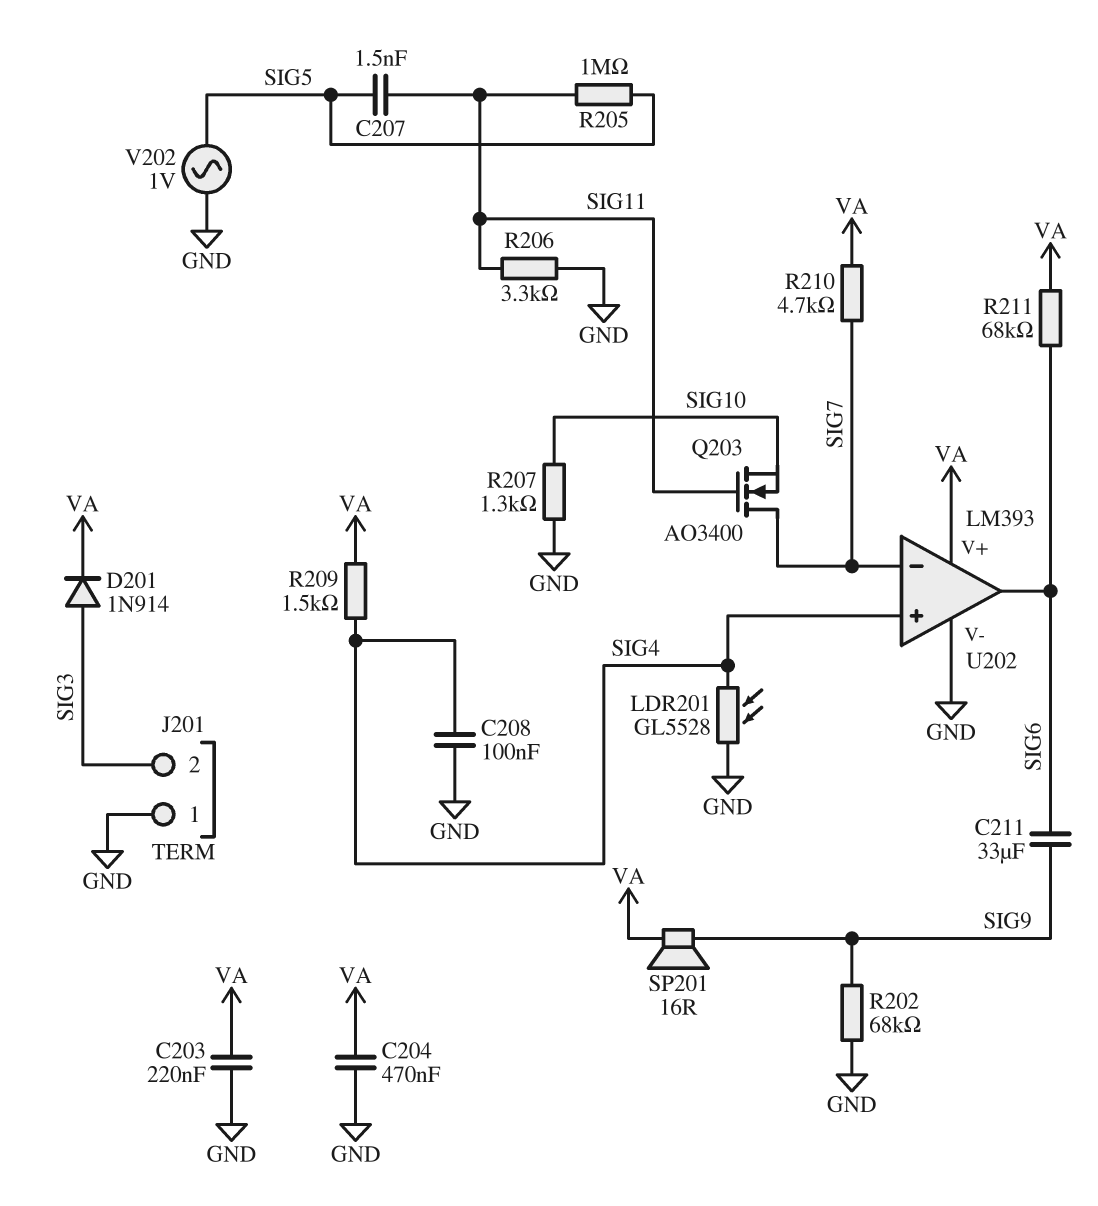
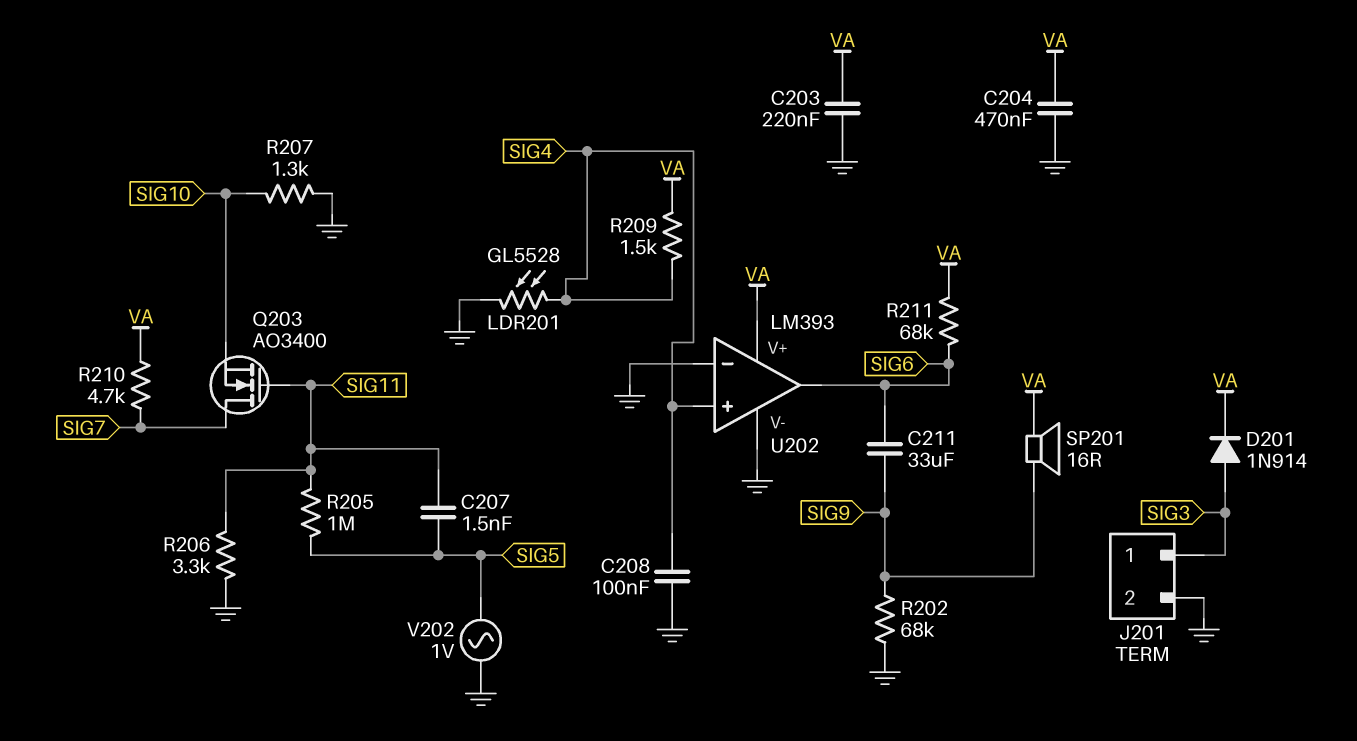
J201 pin 1: GND -> SIG3
J201 pin 2: SIG3 -> GND
U202 pin in-: SIG7 -> GND

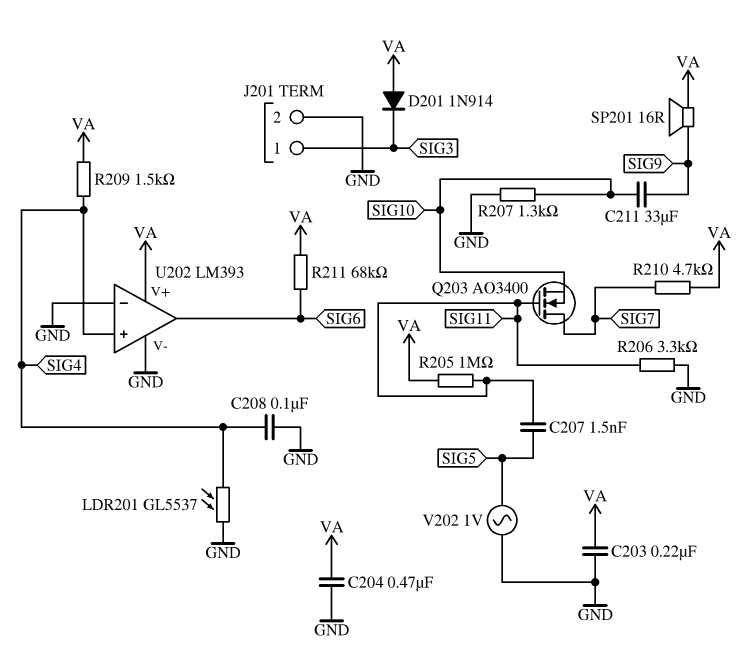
C211: 33uF (SIG6, SIG9) -> 33uF (SIG9, SIG10)
D201: diode 1N914 (A SIG3, K VA) -> diode 1N914 (A VA, K SIG3)
LDR201: GL5528 (GND, SIG4) -> GL5537 (GND, SIG4)
R202: 68k (GND, SIG9) -> none
R205: 1M (SIG5, SIG11) -> 1M (SIG11, VA)

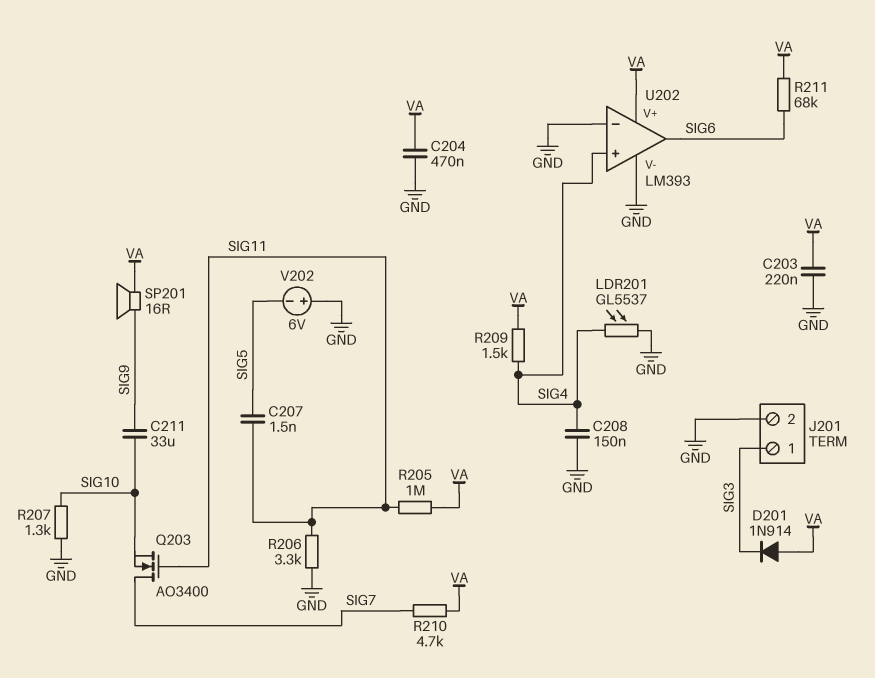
C208: 100nF (GND, SIG4) -> 150nF (GND, SIG4)
V202: AC 1V (GND, SIG5) -> 6V (plus GND, minus SIG5)

